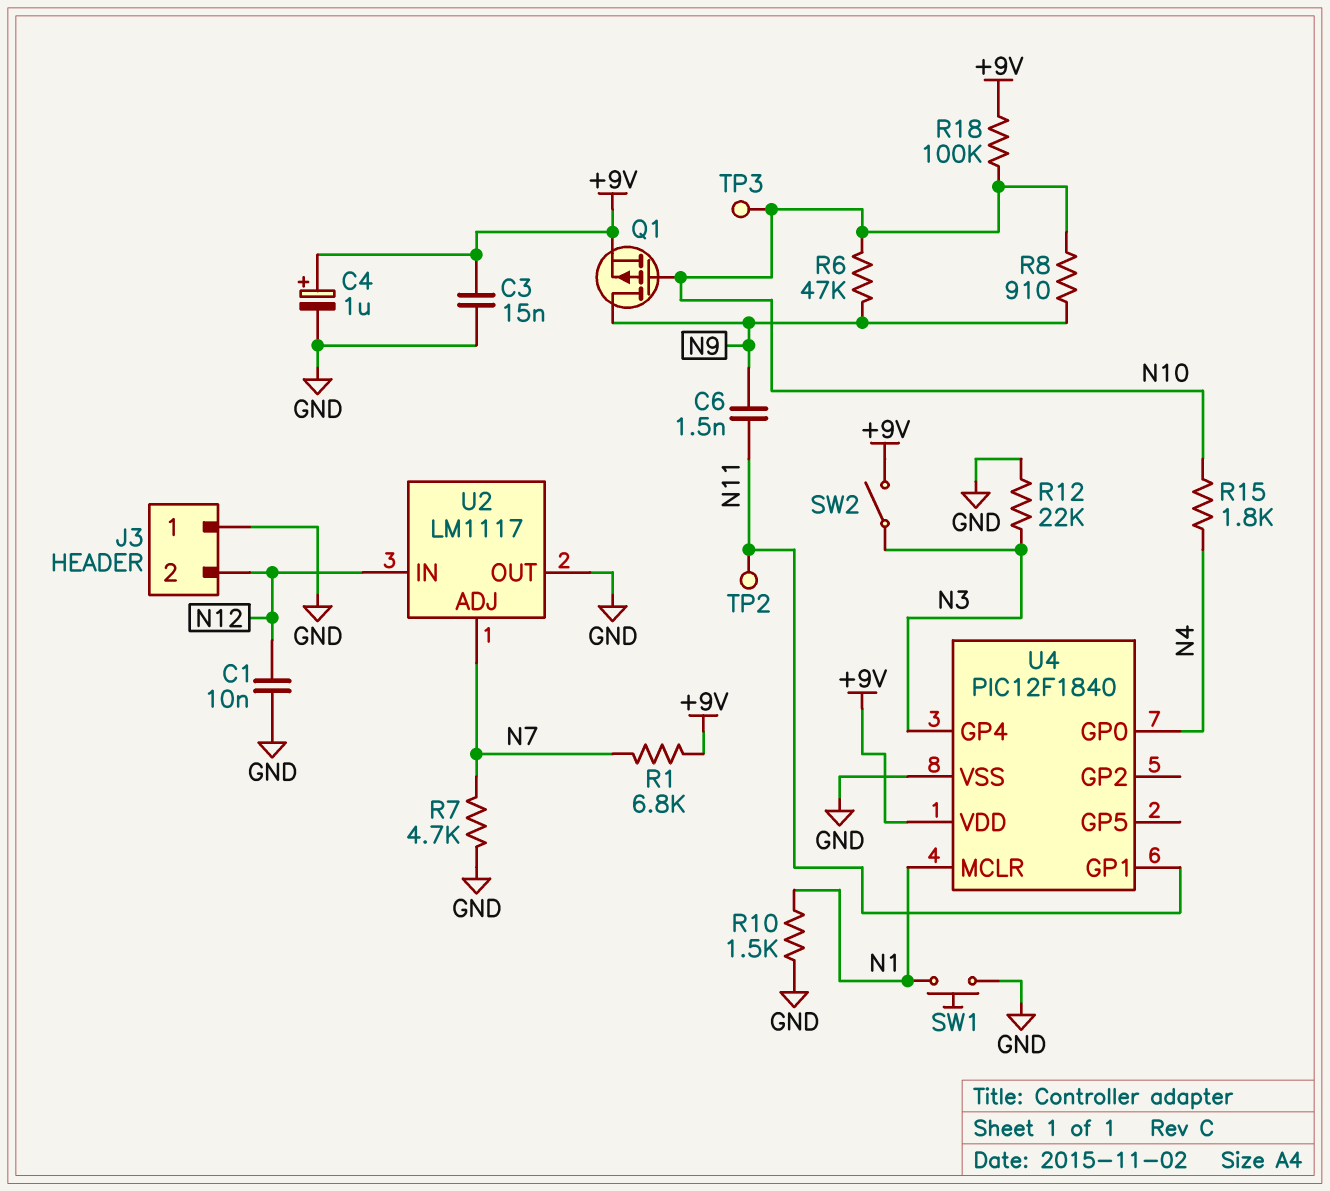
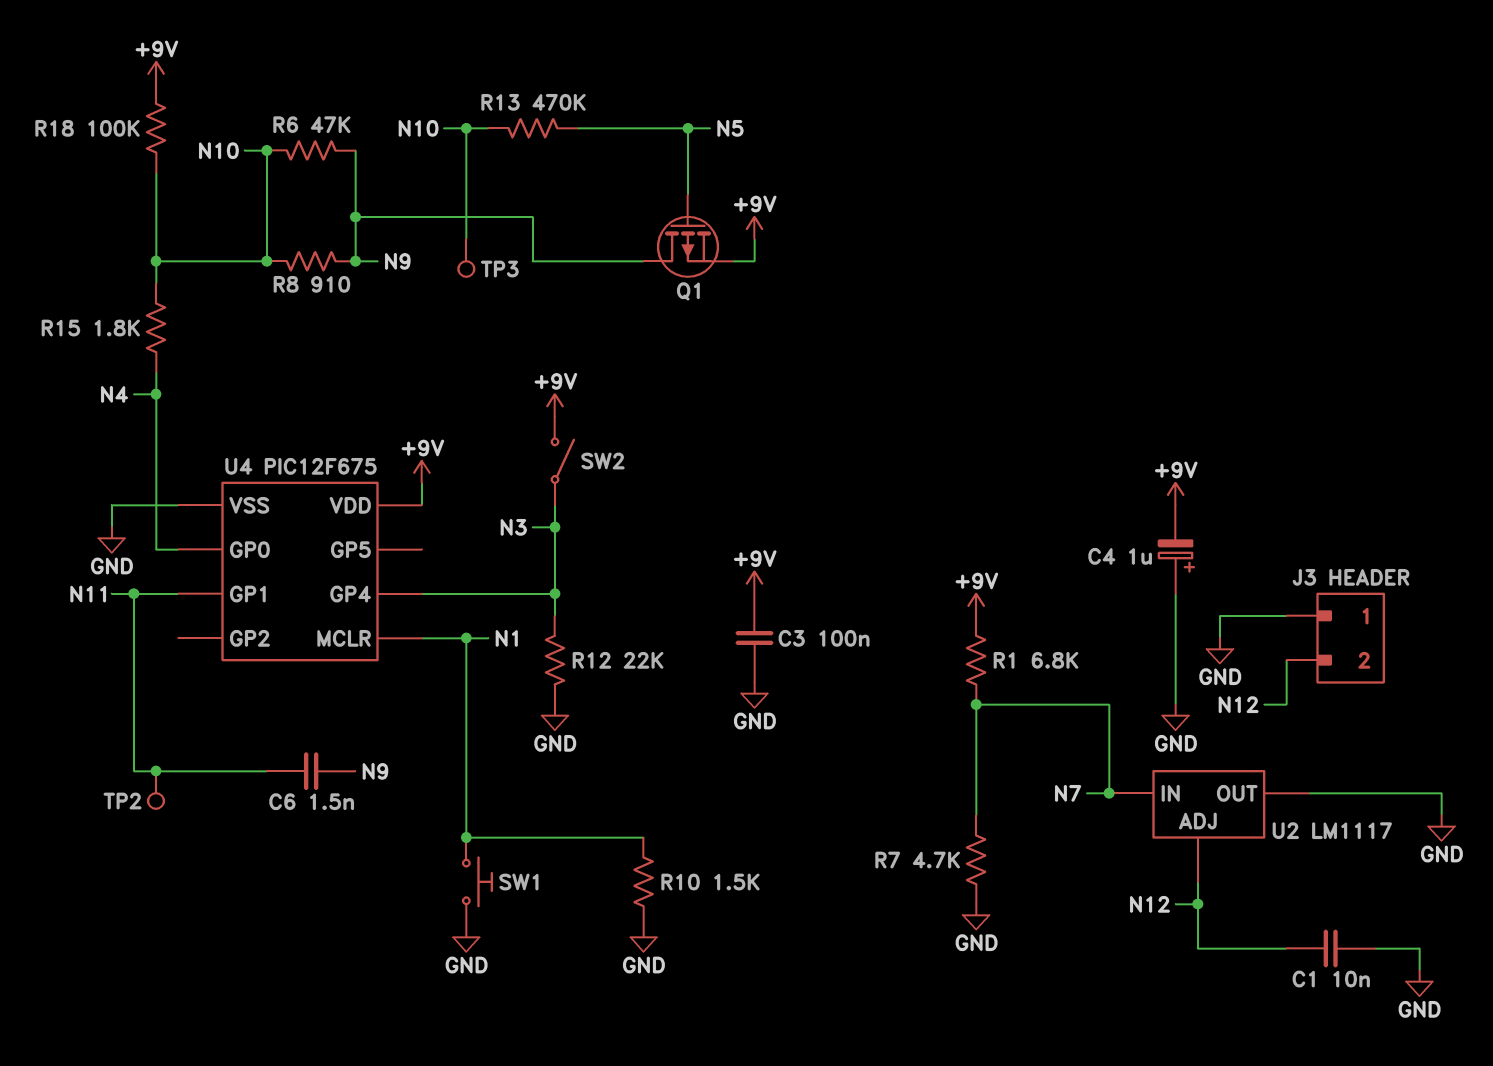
C3: 15nF (+9V, GND) -> 100nF (+9V, GND)
C4: 1uF (plus +9V, minus GND) -> 1uF (plus GND, minus +9V)
Q1: PMOS (G N10, D N9, S +9V) -> PMOS (G N5, D N9, S +9V)
R13: none -> 470k (N5, N10)
U2 pin ADJ: N7 -> N12
U2 pin IN: N12 -> N7
U4: PIC12F1840 -> PIC12F675

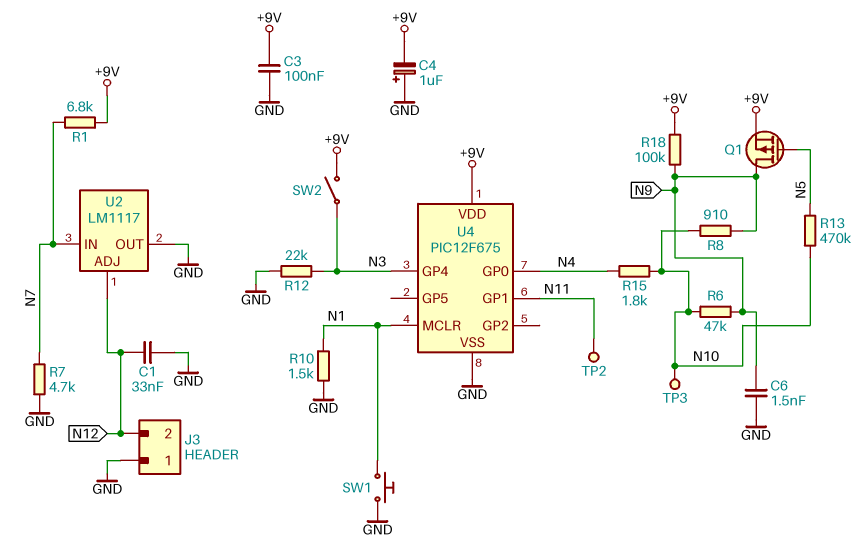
C1: 10nF (GND, N12) -> 33nF (GND, N12)
C6: 1.5nF (N9, N11) -> 1.5nF (GND, N9)
R18: 100k (+9V, N10) -> 100k (+9V, N9)

